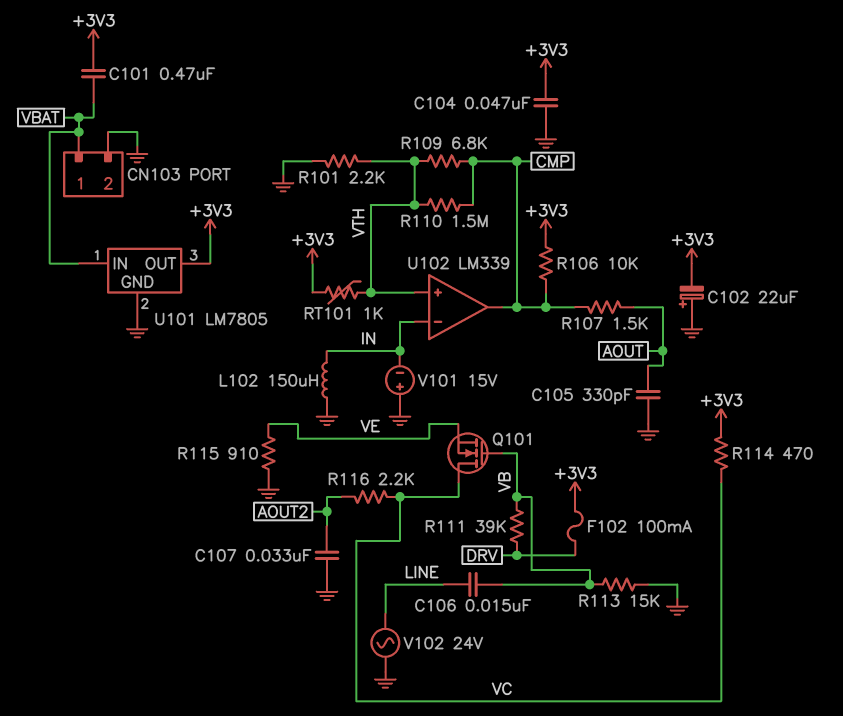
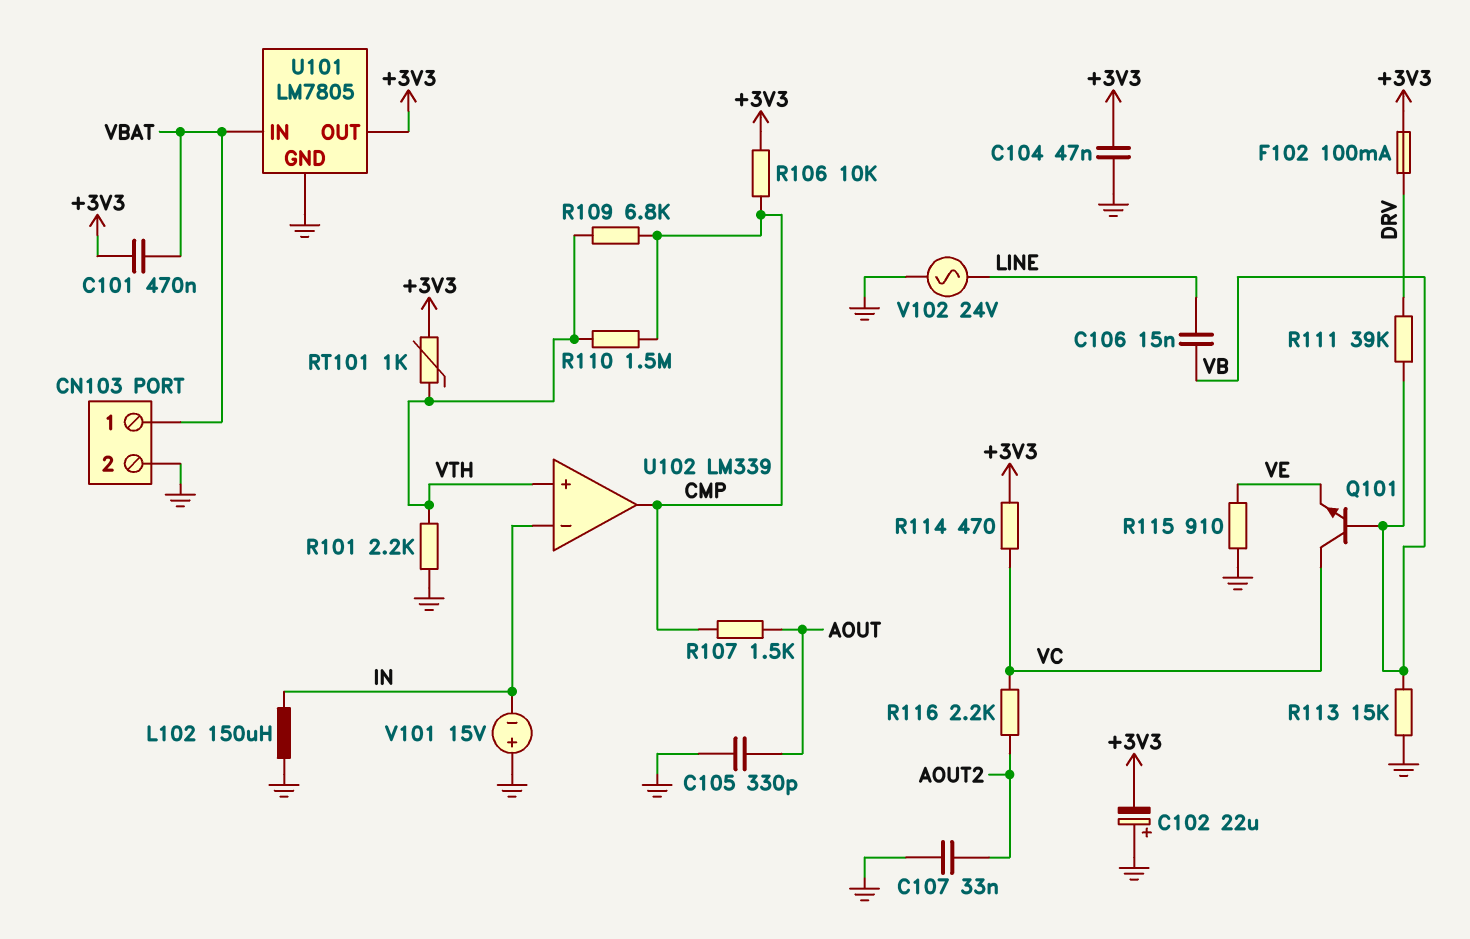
Q101: NMOS (G VB, D VC, S VE) -> NPN (B VB, C VC, E VE)

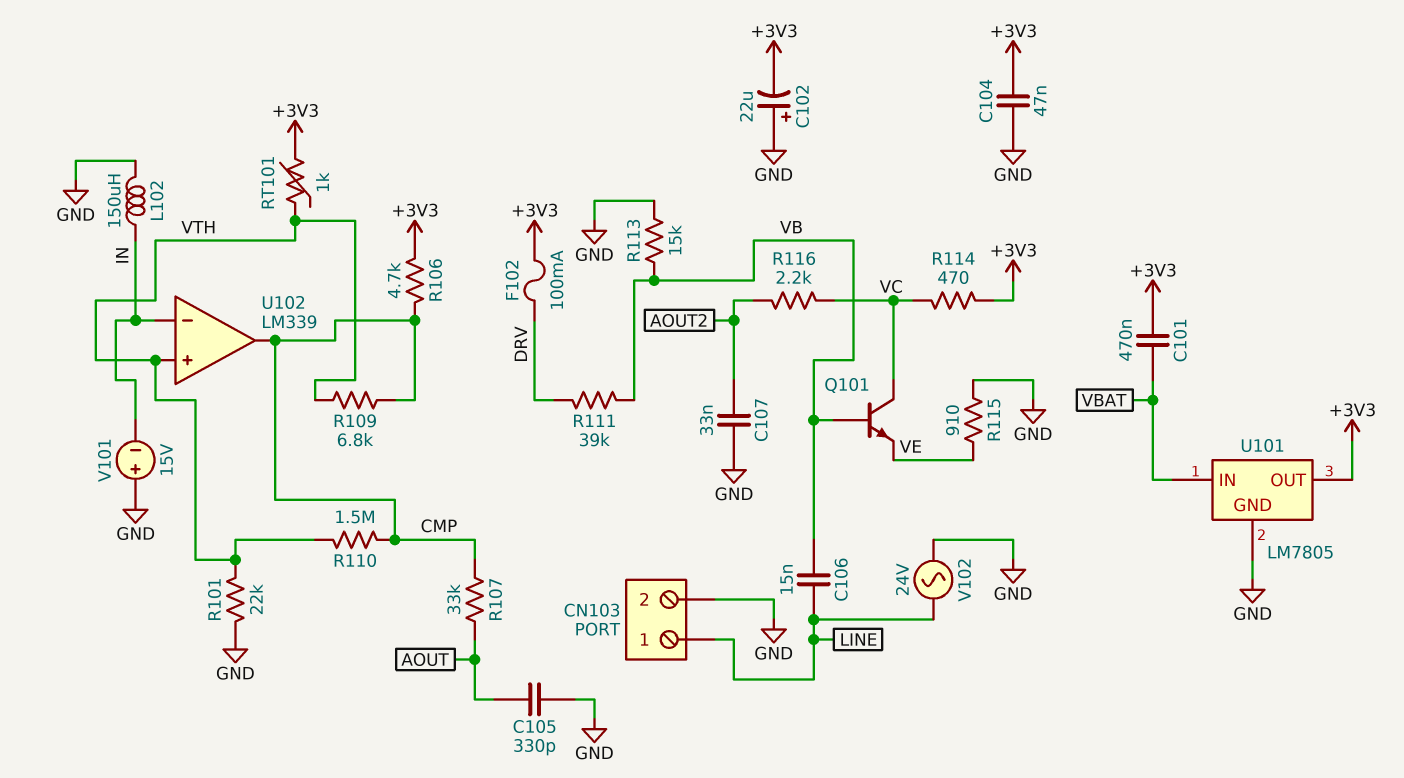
CN103 pin 1: VBAT -> LINE
R101: 2.2k (GND, VTH) -> 22k (GND, VTH)
R106: 10k (+3V3, CMP) -> 4.7k (+3V3, CMP)
R107: 1.5k (AOUT, CMP) -> 33k (AOUT, CMP)

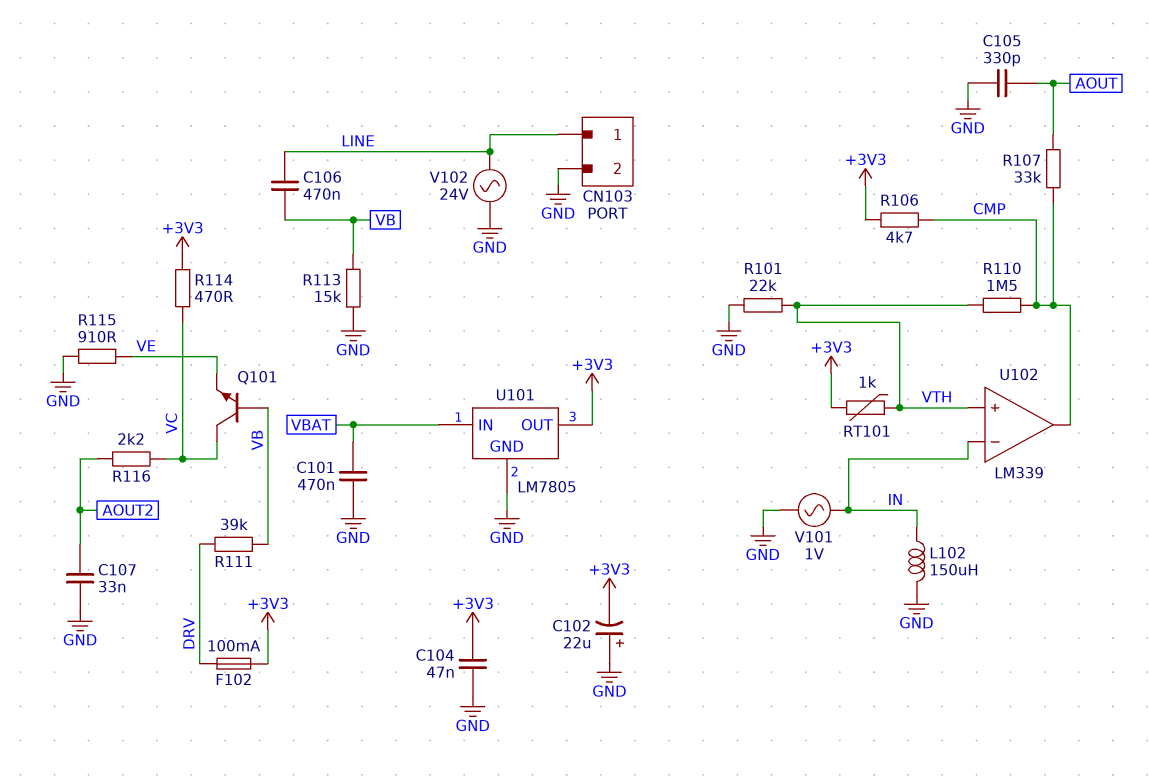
C101: 470nF (+3V3, VBAT) -> 470nF (GND, VBAT)
C106: 15nF (LINE, VB) -> 470nF (LINE, VB)
R109: 6.8k (CMP, VTH) -> none
V101: 15V (plus GND, minus IN) -> AC 1V (GND, IN)

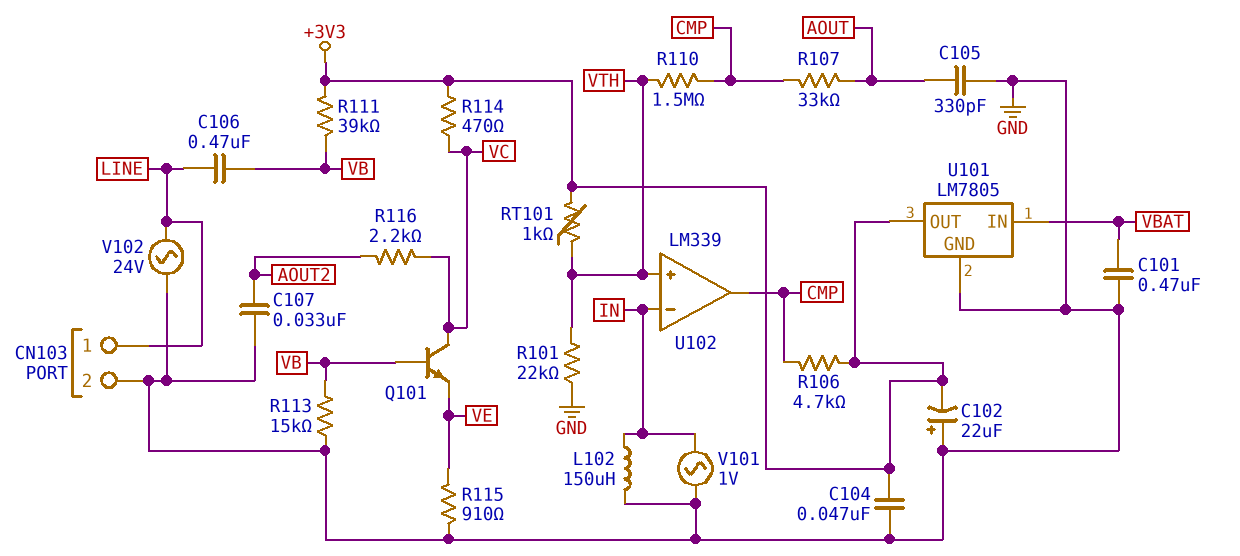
F102: 100mA (+3V3, DRV) -> none
R111: 39k (DRV, VB) -> 39k (+3V3, VB)

